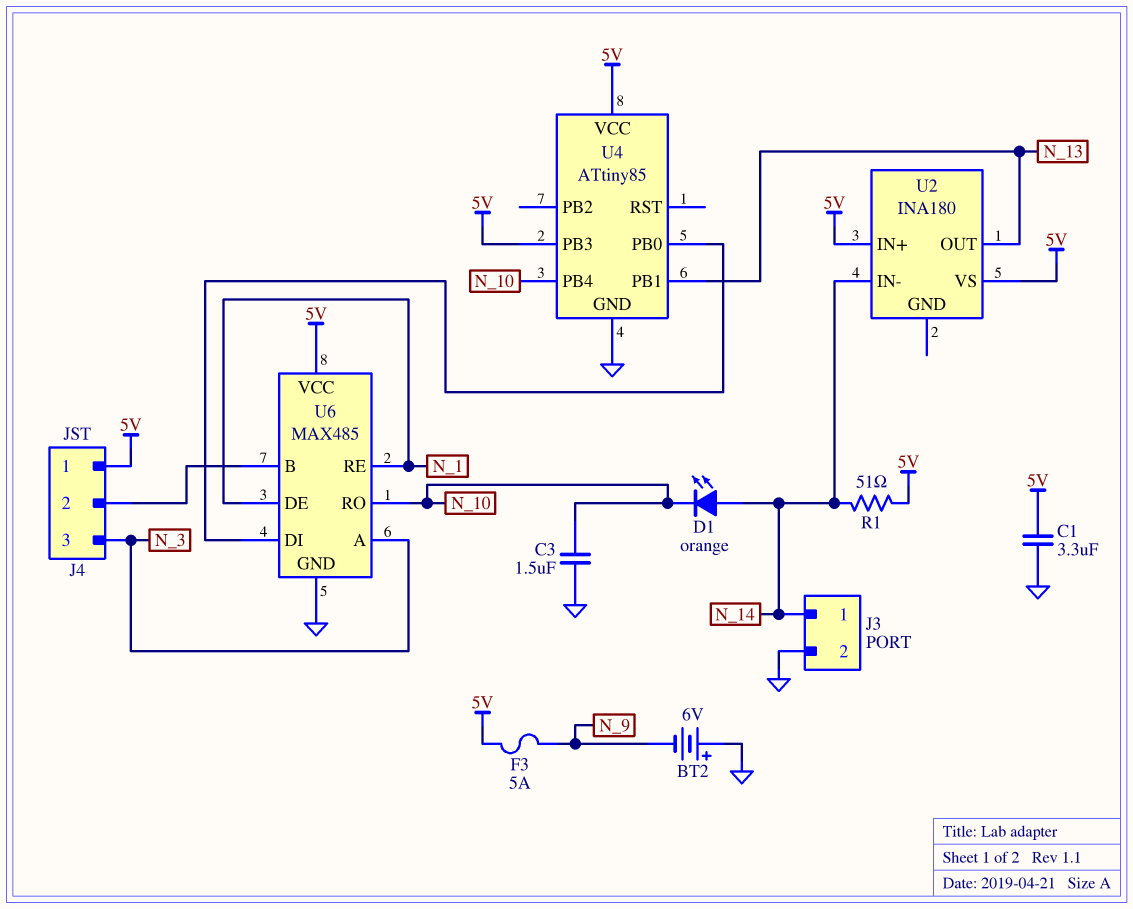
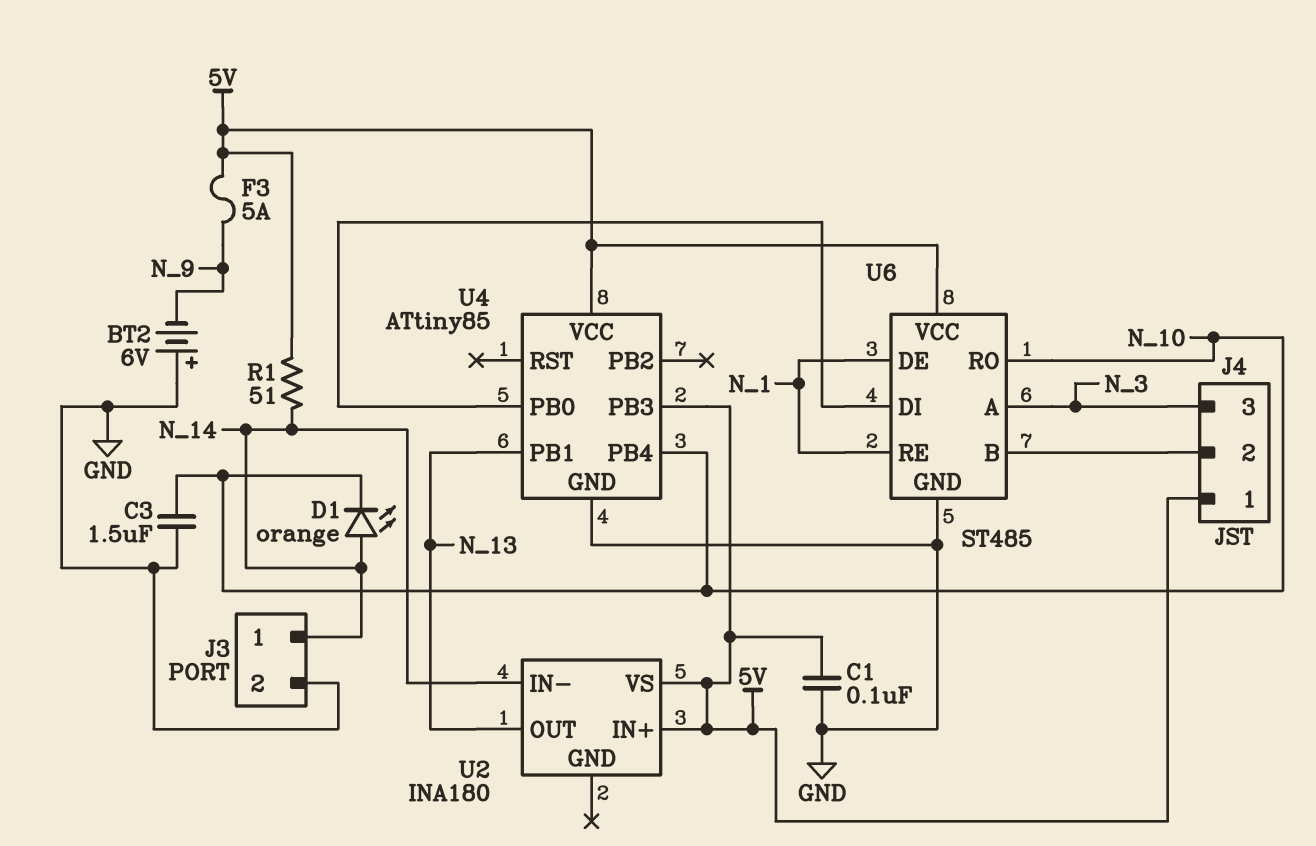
C1: 3.3uF (5V, GND) -> 100nF (5V, GND)
U6: MAX485 -> ST485

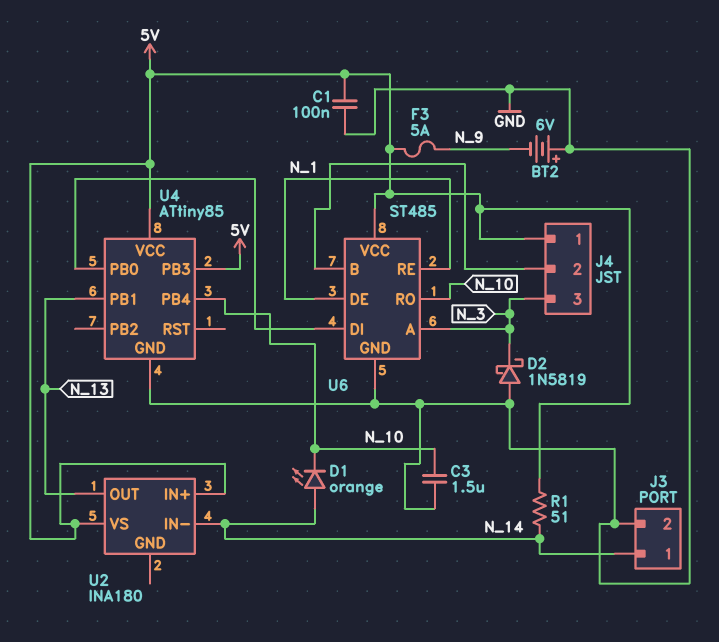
D2: none -> schottky 1N5819 (A GND, K N_3)

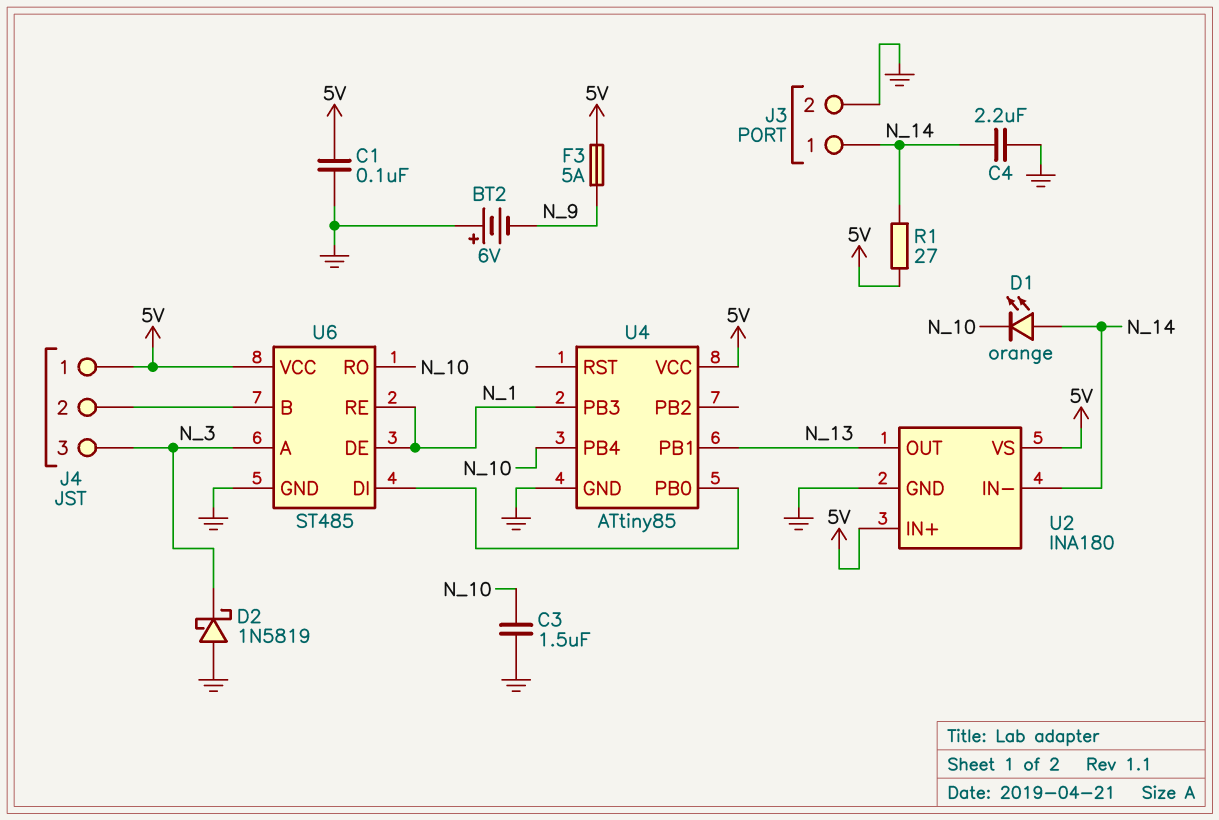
C4: none -> 2.2uF (GND, N_14)
R1: 51 (5V, N_14) -> 27 (5V, N_14)
U2 pin GND: none -> GND
U4 pin PB3: 5V -> N_1

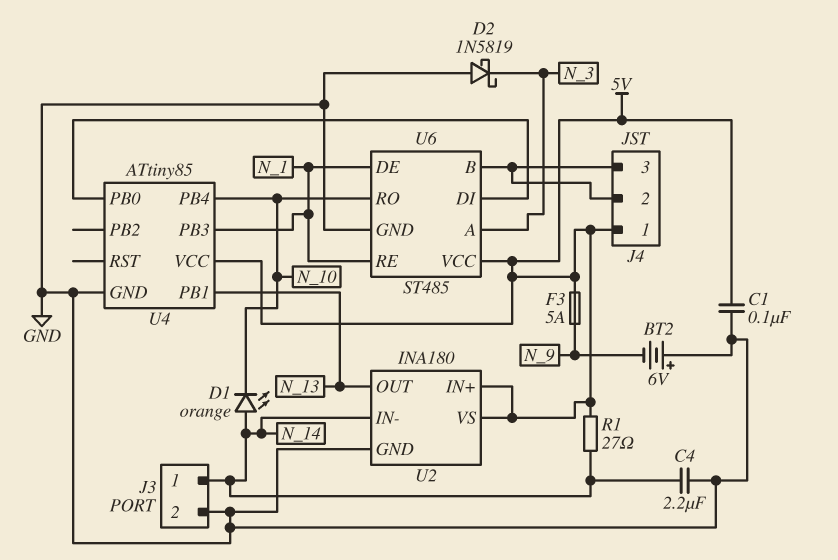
C3: 1.5uF (GND, N_10) -> none
J4 pin 3: N_3 -> J4/2

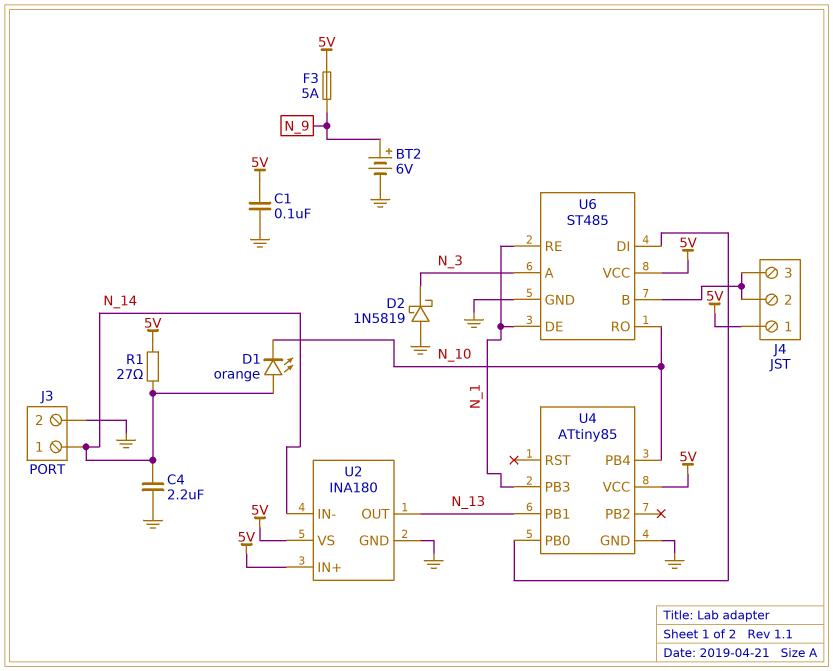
BT2: 6V (plus GND, minus N_9) -> 6V (plus N_9, minus GND)

